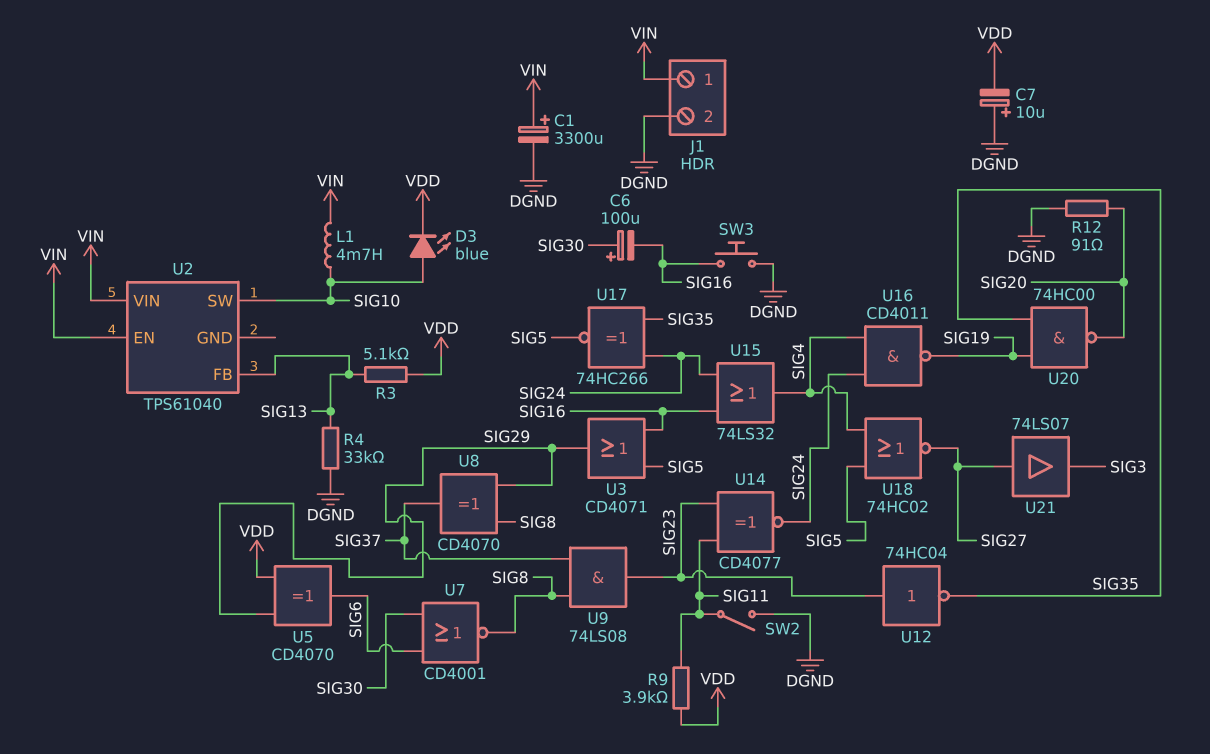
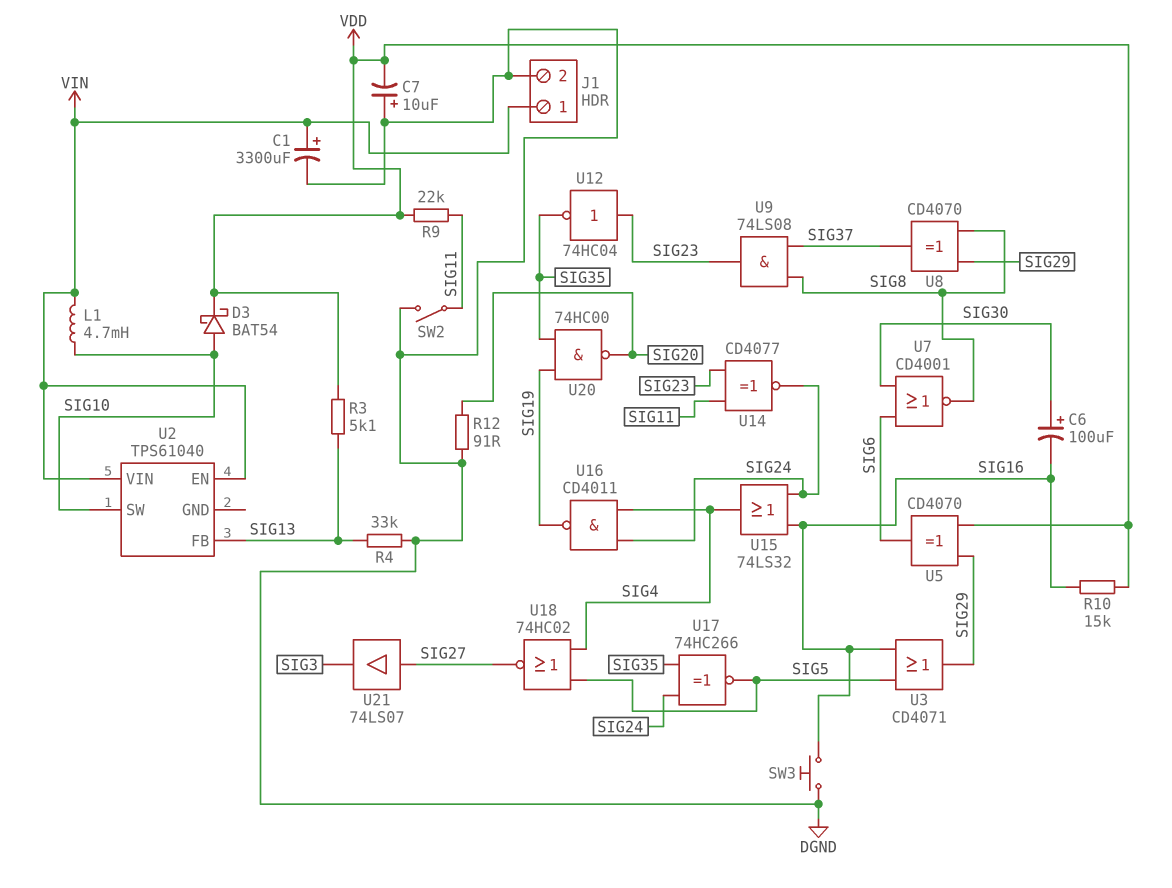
D3: LED blue (A SIG10, K VDD) -> schottky BAT54 (A SIG10, K VDD)
R9: 3.9k (SIG11, VDD) -> 22k (SIG11, VDD)
R10: none -> 15k (SIG16, VDD)

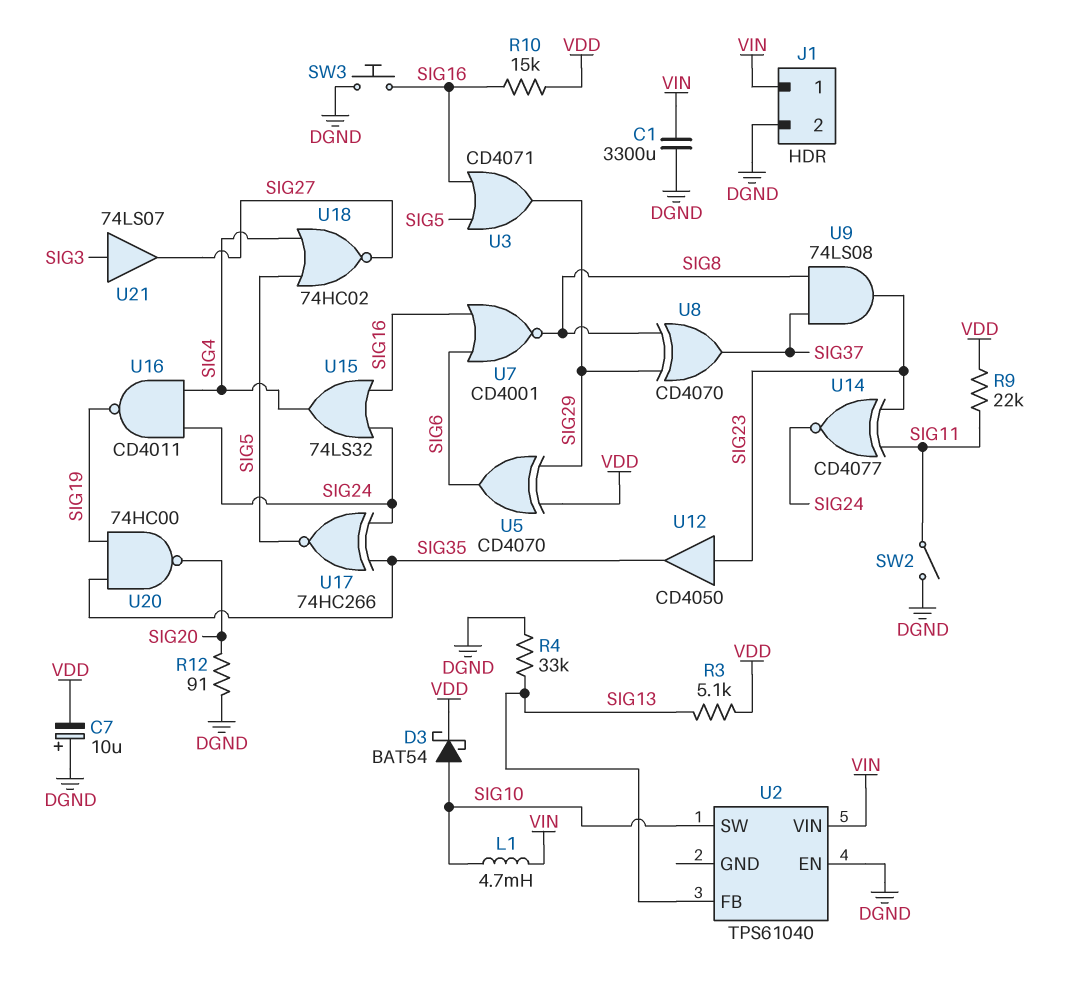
C1: 3300uF (plus VIN, minus DGND) -> 3300uF (DGND, VIN)
C6: 100uF (plus SIG30, minus SIG16) -> none
U2 pin EN: VIN -> DGND
U7: NOR CD4001 (in SIG6, in SIG30, out SIG8) -> NOR CD4001 (in SIG6, in SIG16, out SIG8)
U12: NOT 74HC04 (in SIG23, out SIG35) -> buffer CD4050 (in SIG23, out SIG35)
U21: buffer 74LS07 (in SIG27, out SIG3) -> buffer 74LS07 (in SIG3, out SIG27)

